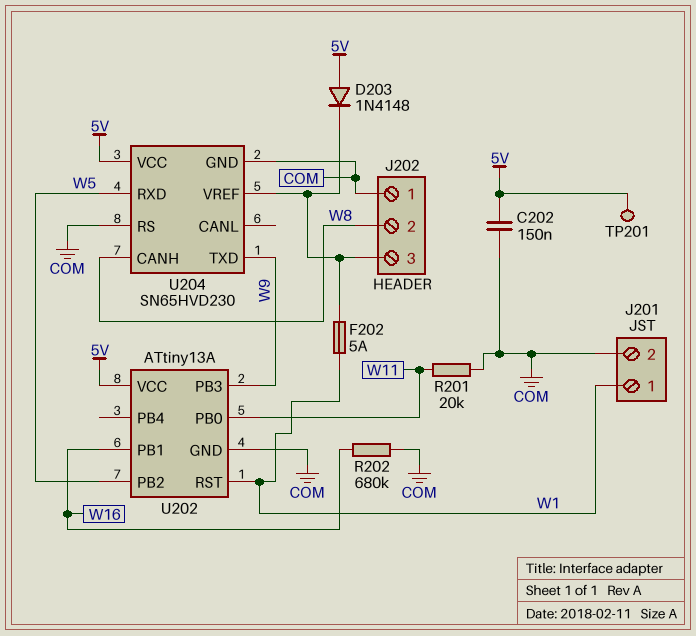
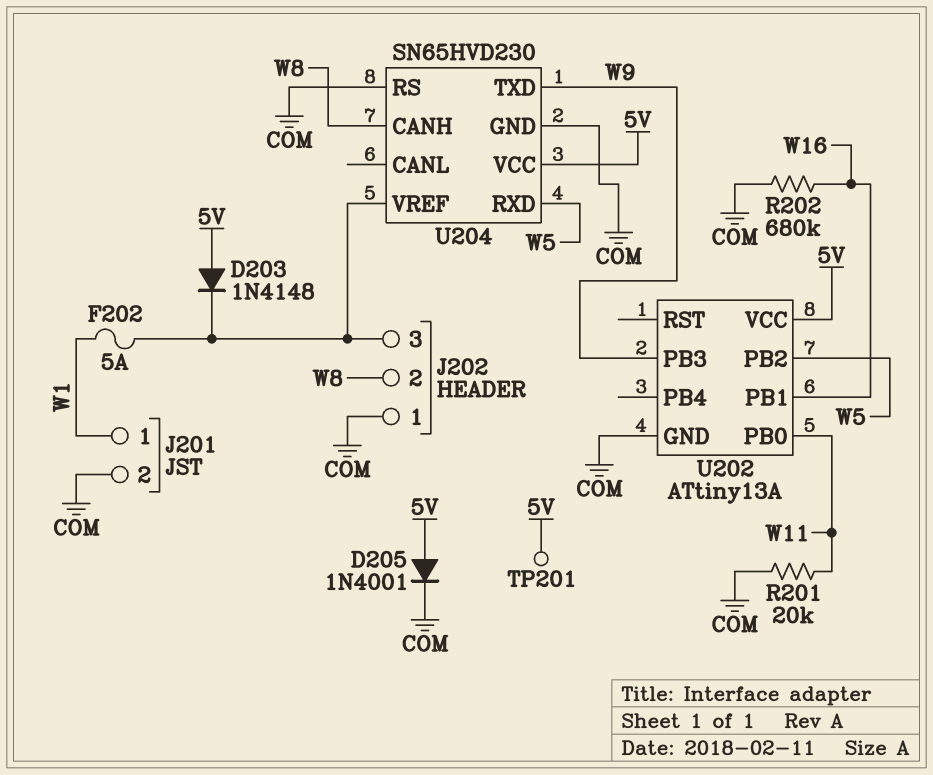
C202: 150nF (5V, COM) -> none
D205: none -> diode 1N4001 (A 5V, K COM)
U202 pin RST: W1 -> none

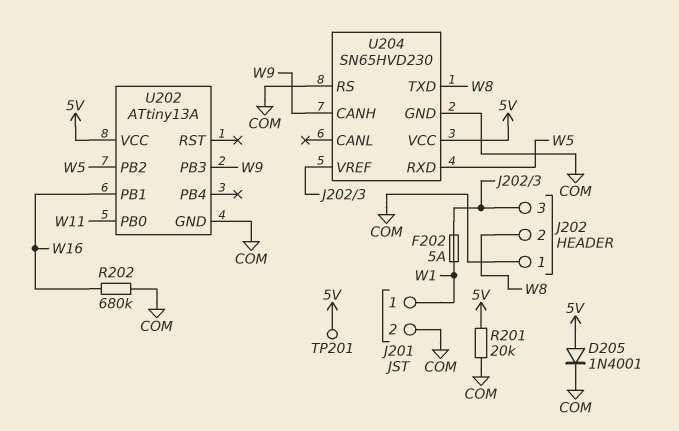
D203: diode 1N4148 (A 5V, K J202/3) -> none
R201: 20k (COM, W11) -> 20k (5V, COM)
U204 pin CANH: W8 -> W9
U204 pin TXD: W9 -> W8

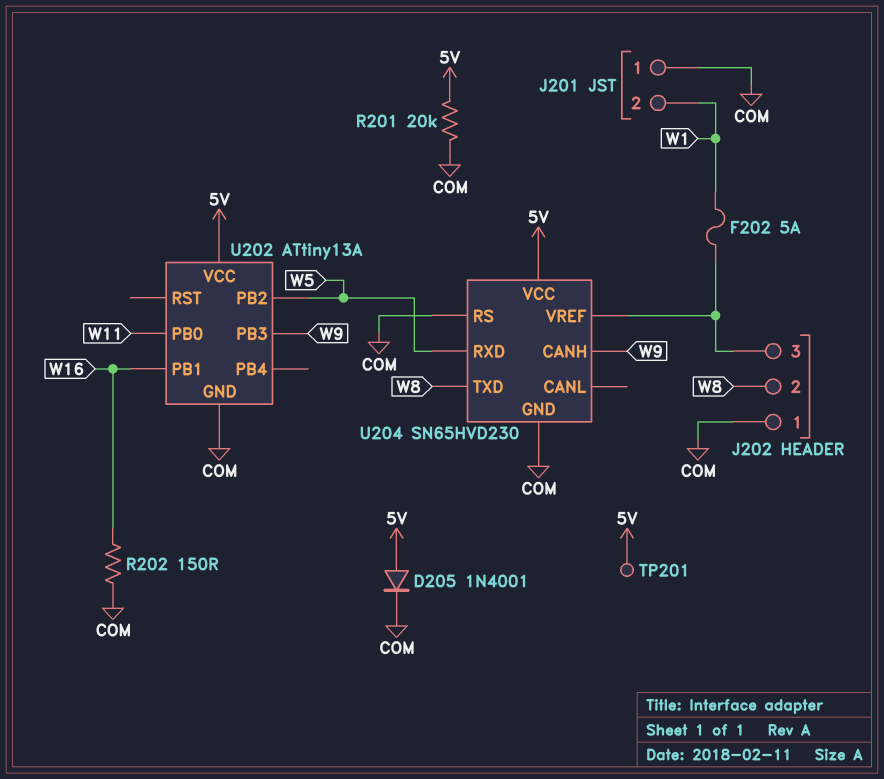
J201 pin 1: W1 -> COM
J201 pin 2: COM -> W1
R202: 680k (COM, W16) -> 150 (COM, W16)

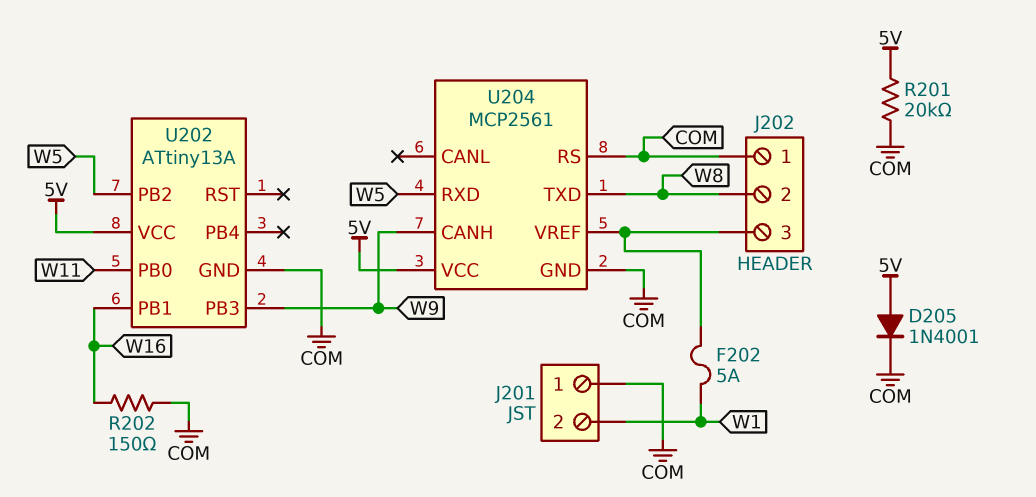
TP201: test point (5V) -> none
U204: SN65HVD230 -> MCP2561

